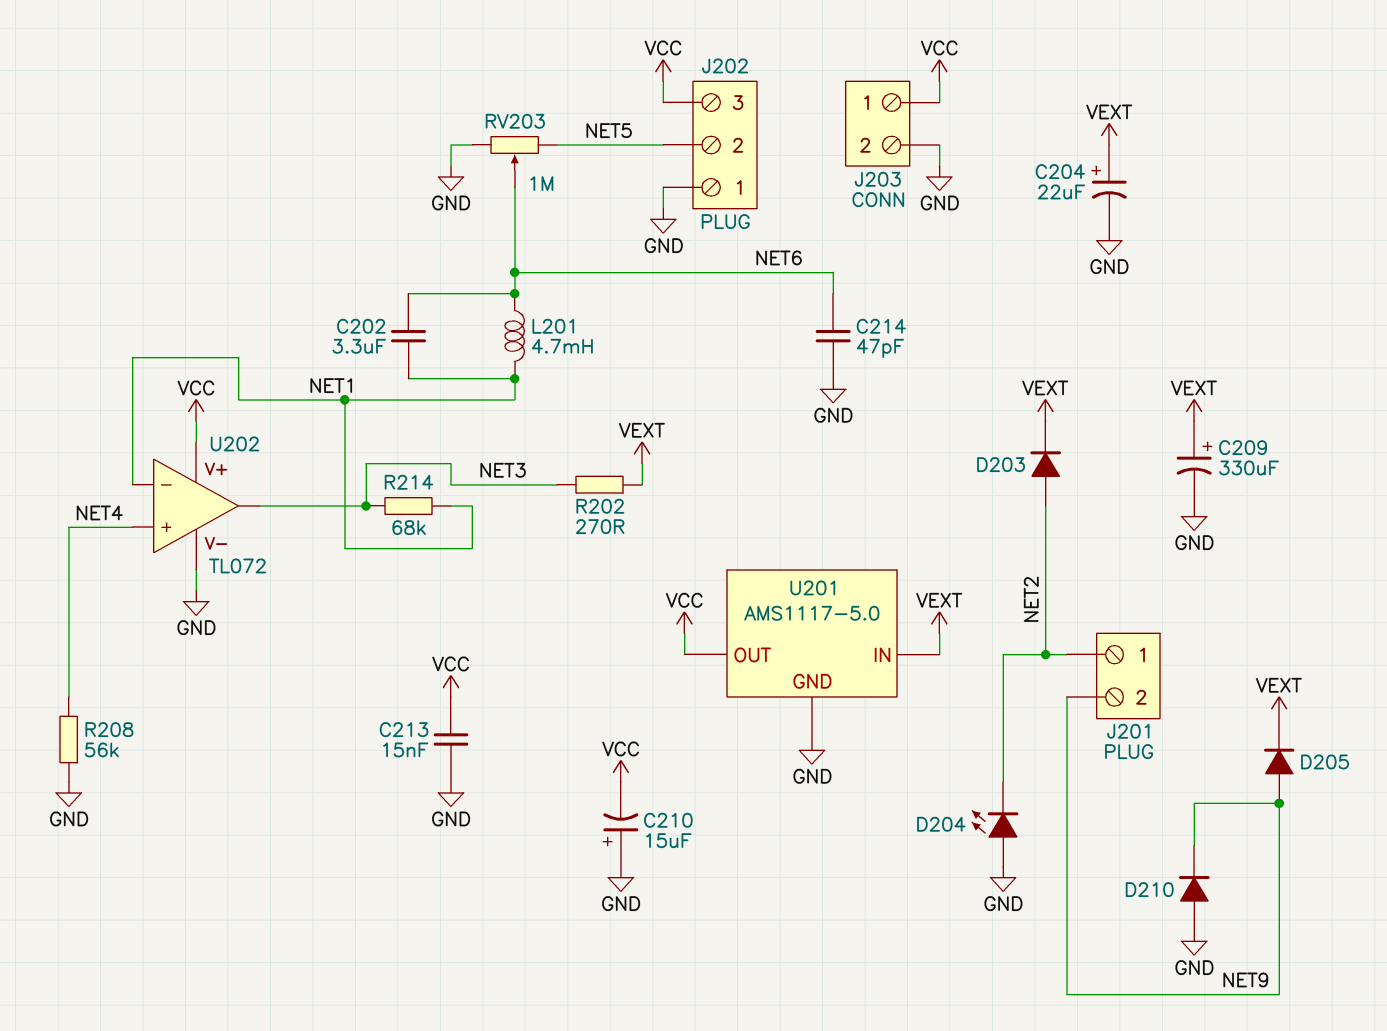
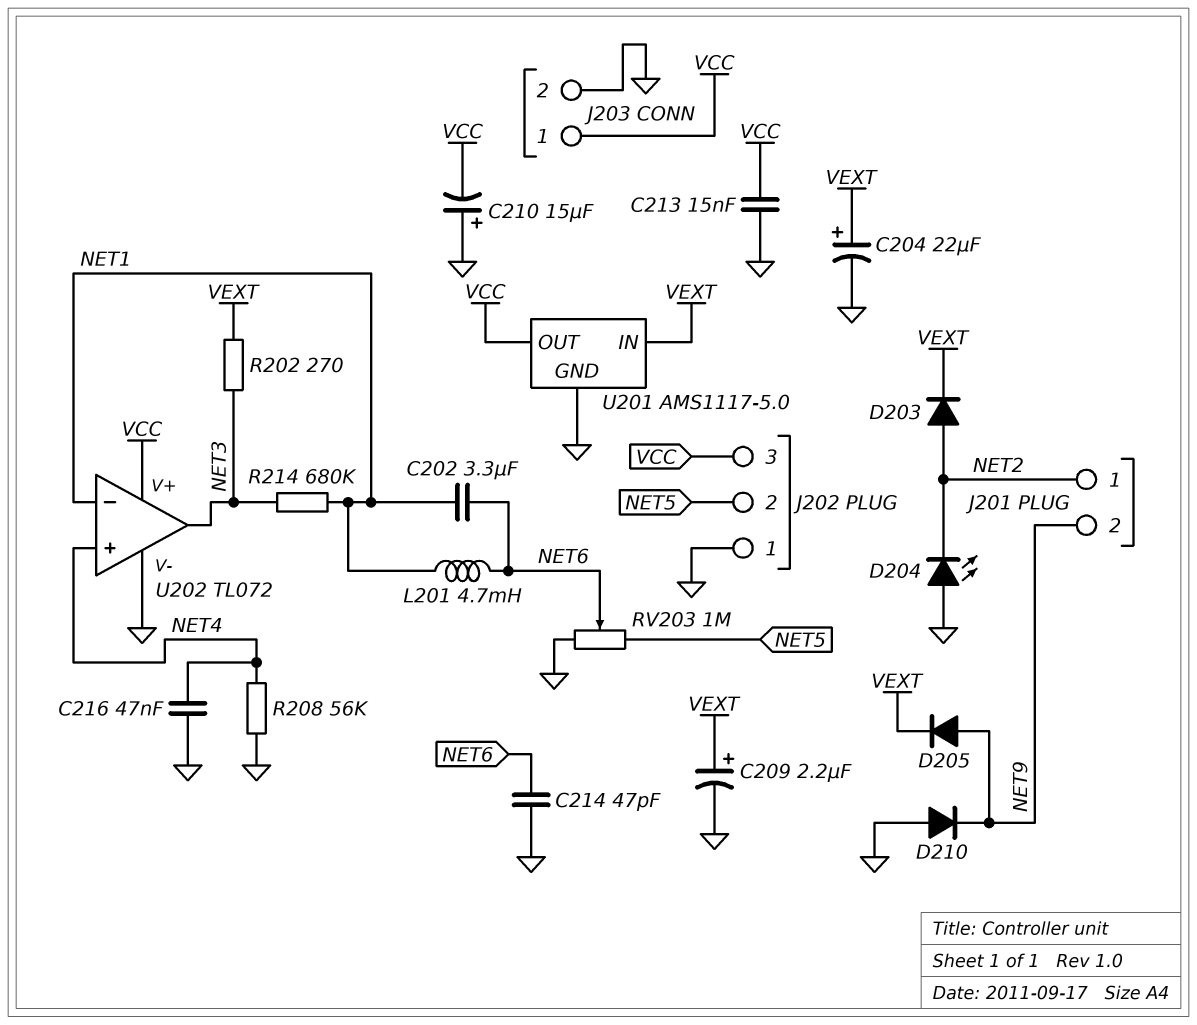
C209: 330uF (plus VEXT, minus GND) -> 2.2uF (plus VEXT, minus GND)
C216: none -> 47nF (GND, NET4)
R214: 68k (NET1, NET3) -> 680k (NET1, NET3)

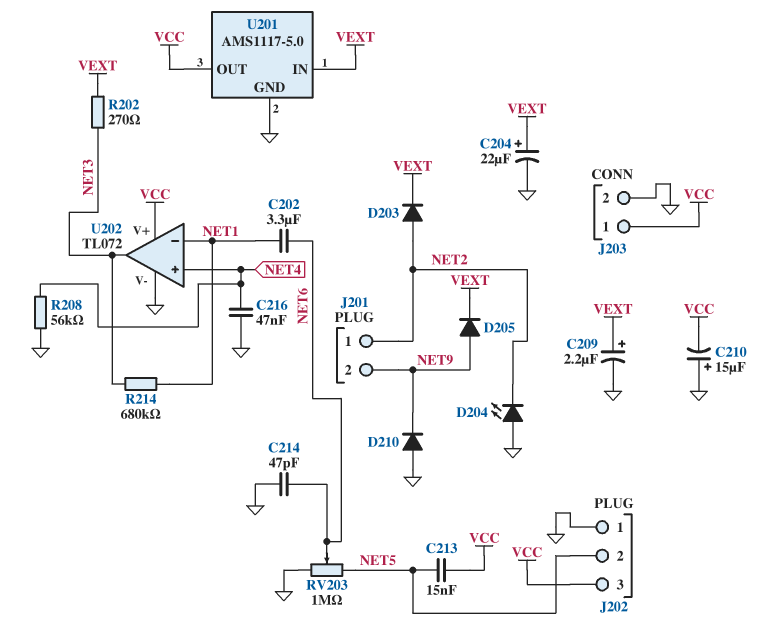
C213: 15nF (GND, VCC) -> 15nF (NET5, VCC)
L201: 4.7mH (NET1, NET6) -> none

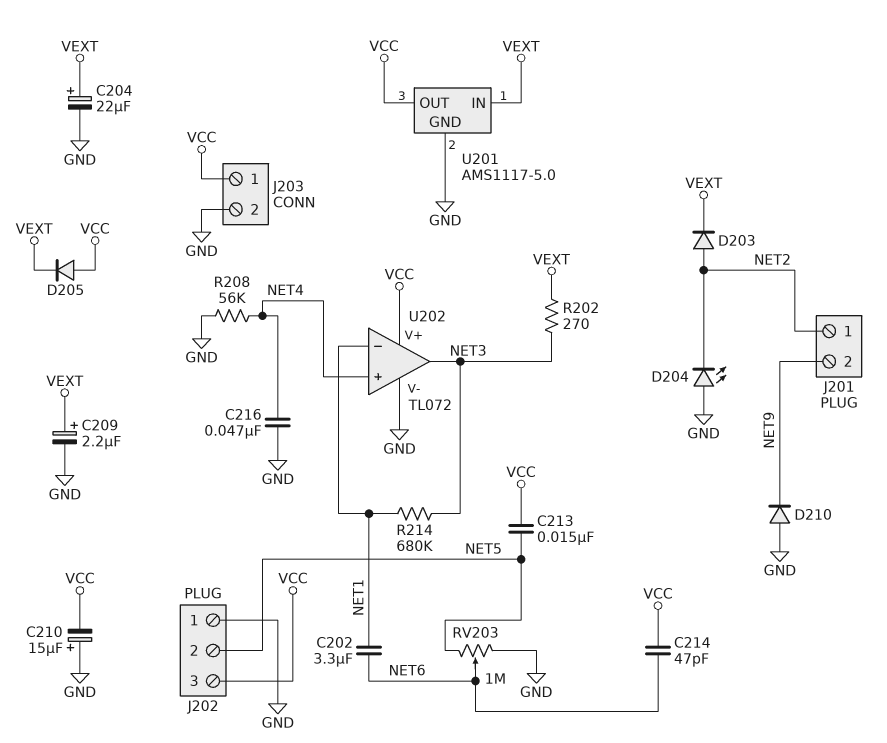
C214: 47pF (GND, NET6) -> 47pF (NET6, VCC)
D205: diode (A NET9, K VEXT) -> diode (A VCC, K VEXT)

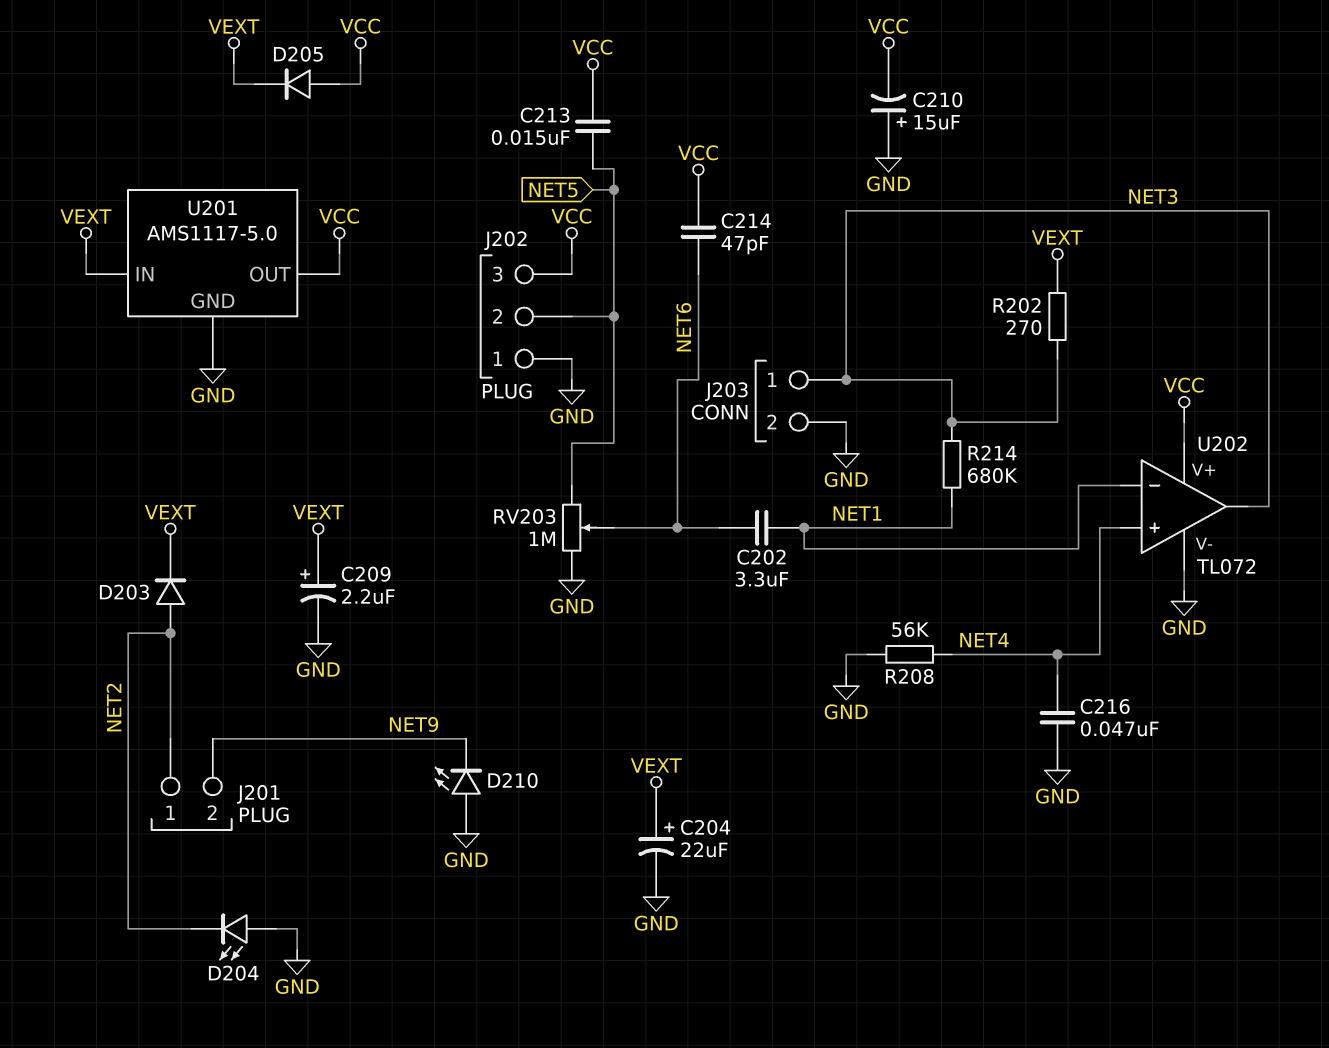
D210: diode (A GND, K NET9) -> LED (A GND, K NET9)
J203 pin 1: VCC -> NET3

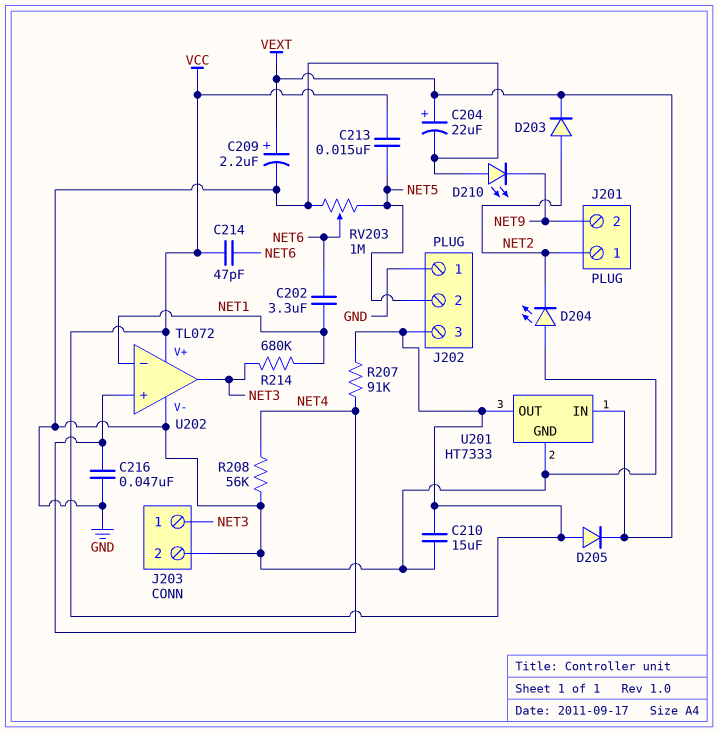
C210: 15uF (plus GND, minus VCC) -> 15uF (GND, VCC)
R202: 270 (NET3, VEXT) -> none
R207: none -> 91k (NET4, VCC)
U201: AMS1117-5.0 -> HT7333

